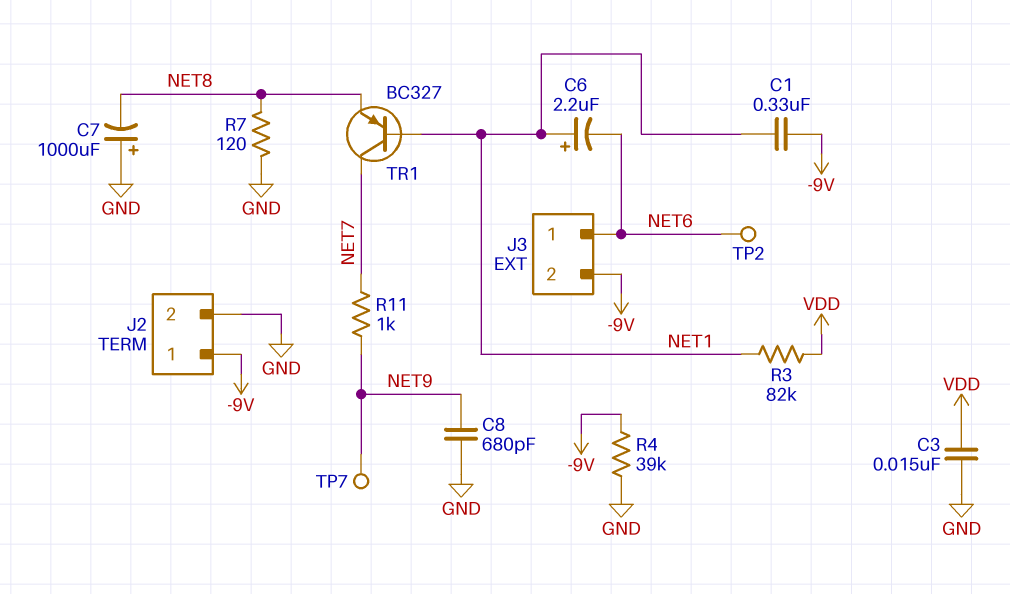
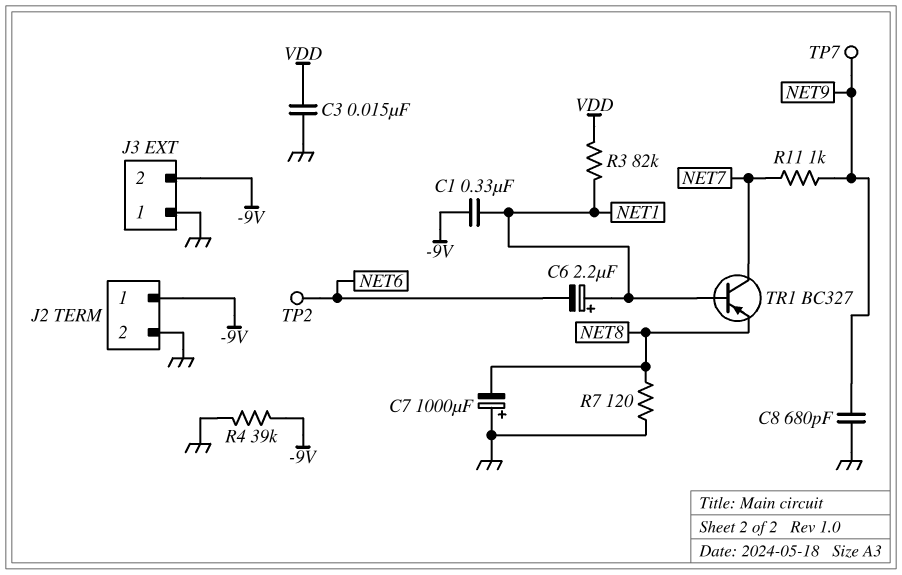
J3 pin 1: NET6 -> GND

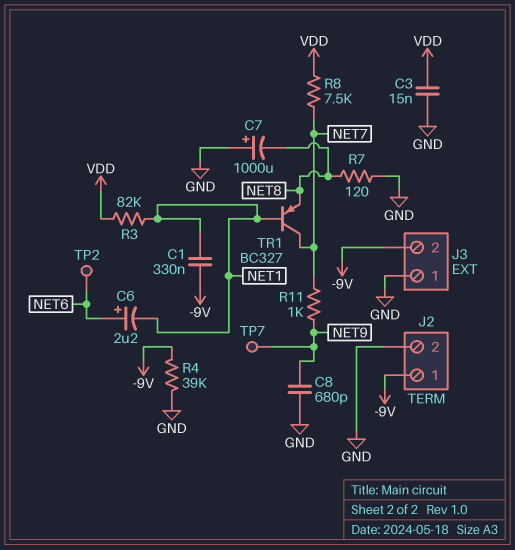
C6: 2.2uF (plus NET1, minus NET6) -> 2.2uF (plus NET6, minus NET1)
R8: none -> 7.5k (NET7, VDD)

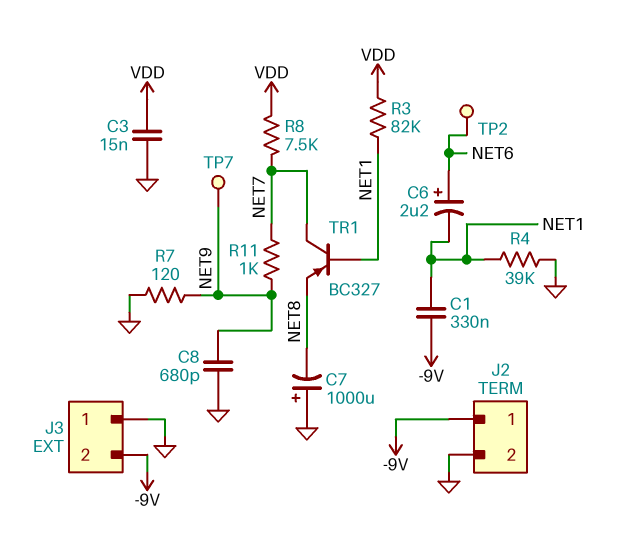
R4: 39k (-9V, GND) -> 39k (GND, NET1)
R7: 120 (GND, NET8) -> 120 (GND, NET9)

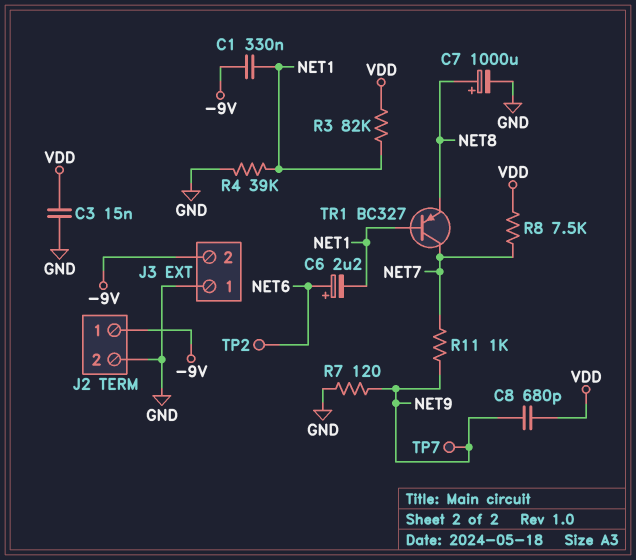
C7: 1000uF (plus GND, minus NET8) -> 1000uF (plus NET8, minus GND)
C8: 680pF (GND, NET9) -> 680pF (NET9, VDD)

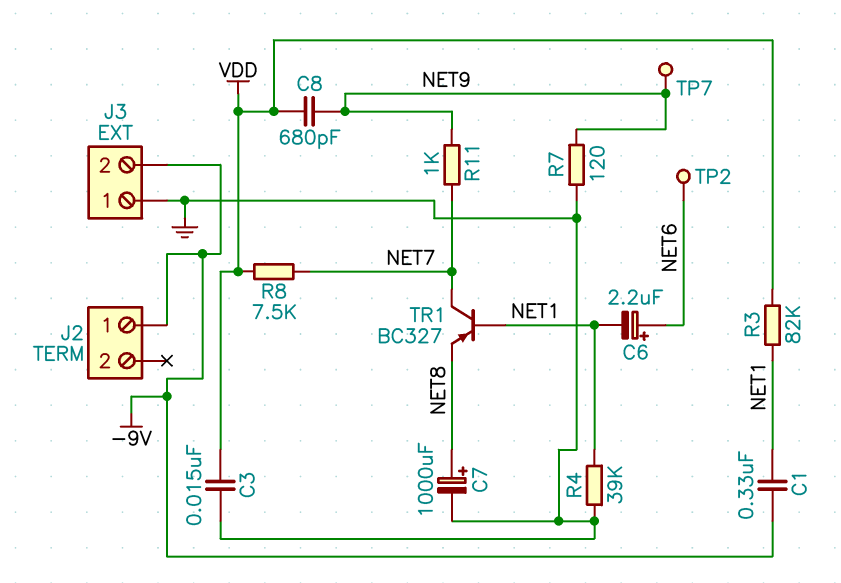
J2 pin 2: GND -> none

